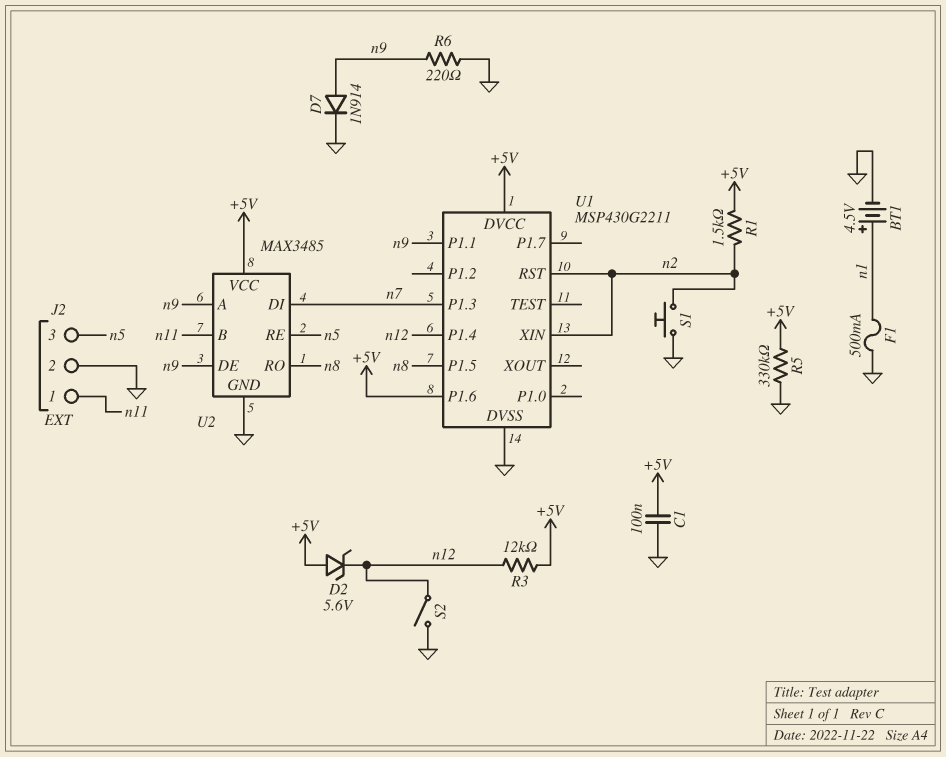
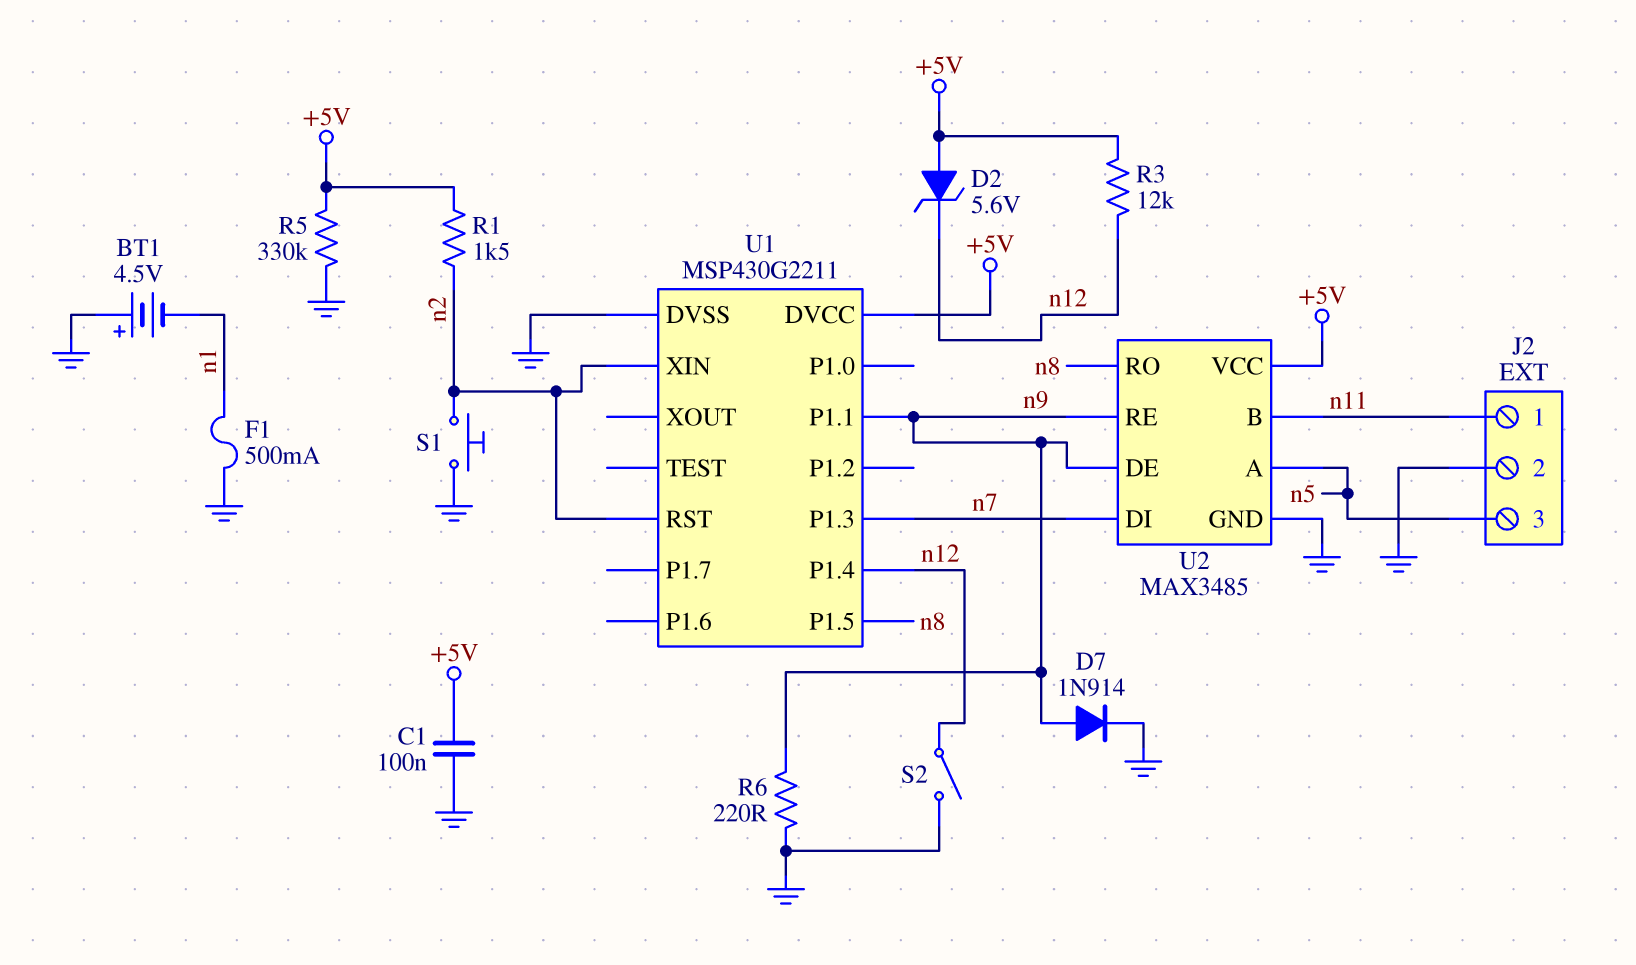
BT1: 4.5V (plus n1, minus GND) -> 4.5V (plus GND, minus n1)
U1 pin P1.6: +5V -> none
U2 pin A: n9 -> n5
U2 pin RE: n5 -> n9

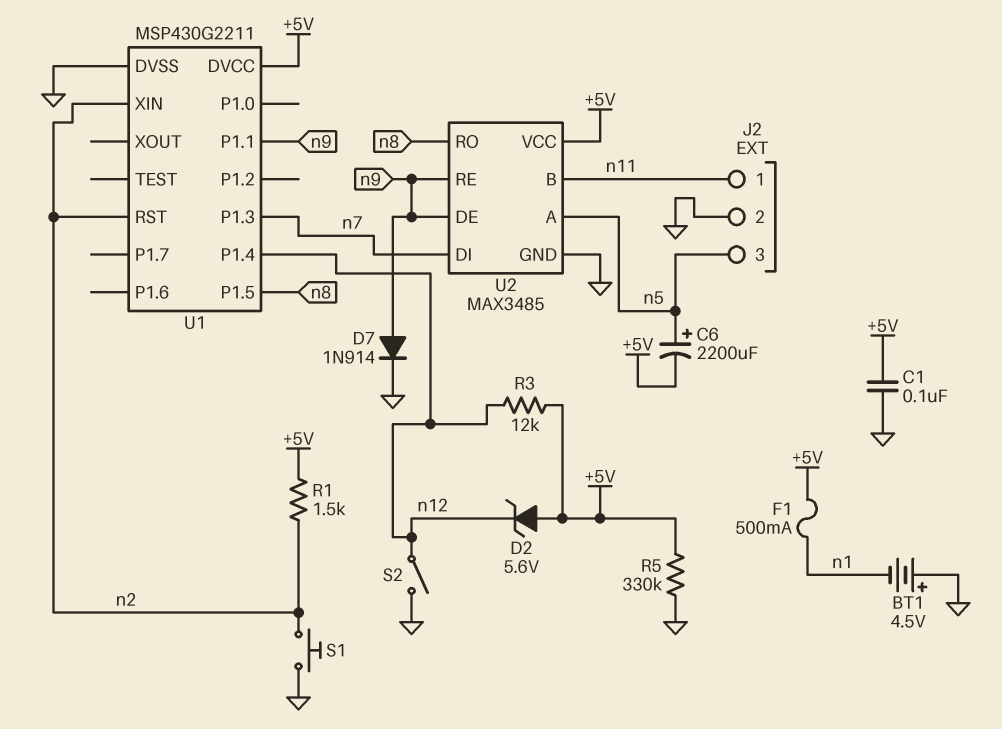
C6: none -> 2200uF (plus n5, minus +5V)
F1: 500mA (GND, n1) -> 500mA (+5V, n1)
R6: 220 (GND, n9) -> none

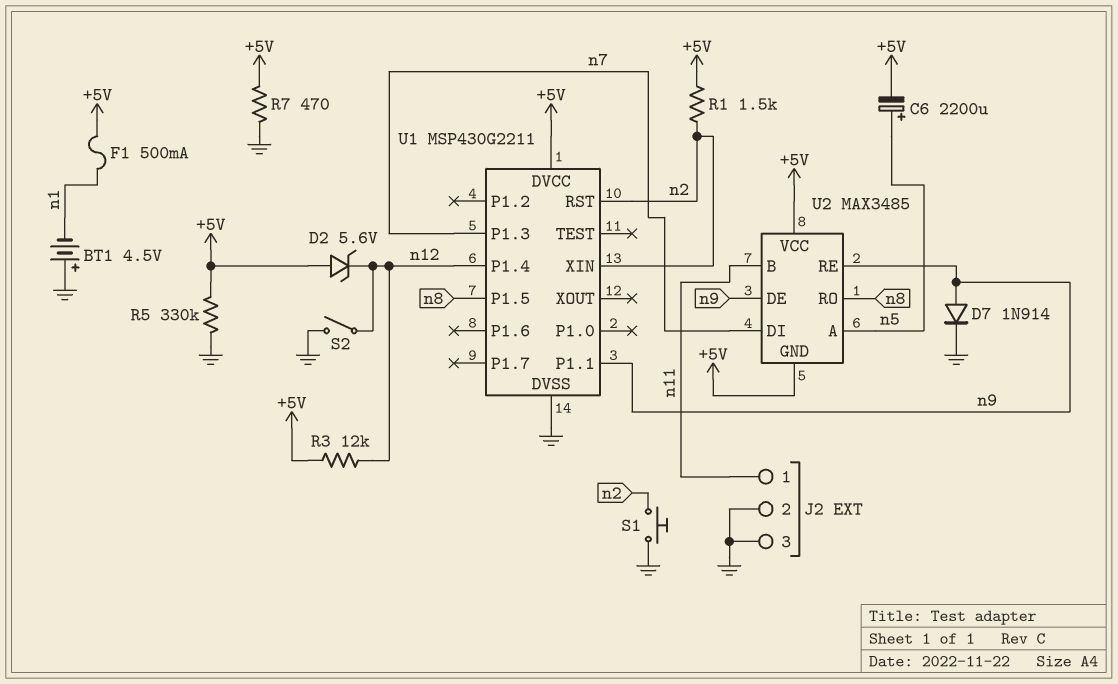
C1: 100nF (+5V, GND) -> none
J2 pin 3: n5 -> GND
R7: none -> 470 (+5V, GND)
U2 pin GND: GND -> +5V

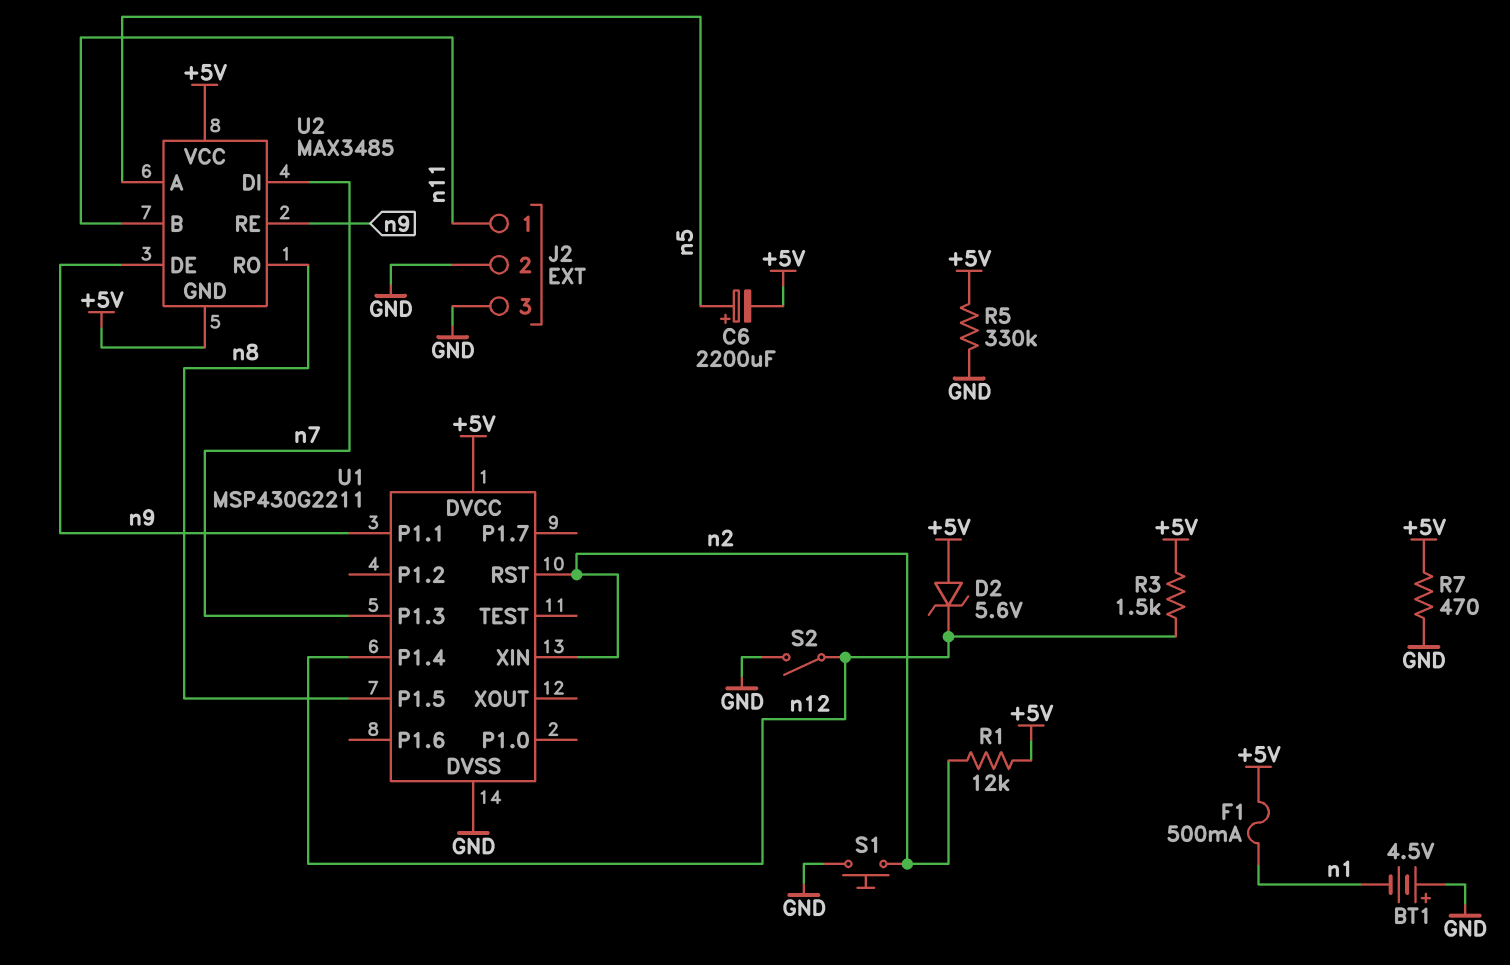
D7: diode 1N914 (A n9, K GND) -> none
R1: 1.5k (+5V, n2) -> 12k (+5V, n2)
R3: 12k (+5V, n12) -> 1.5k (+5V, n12)

